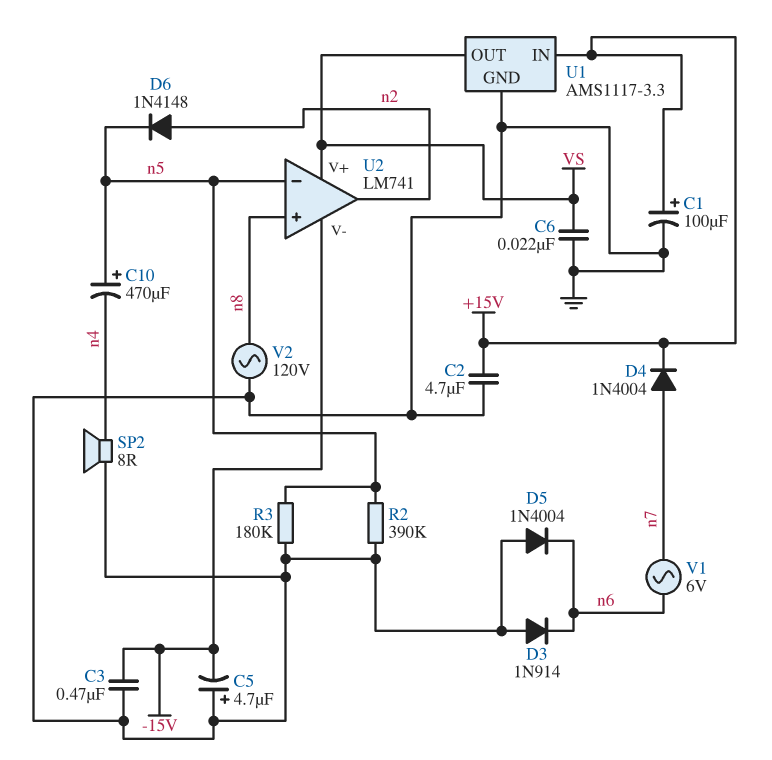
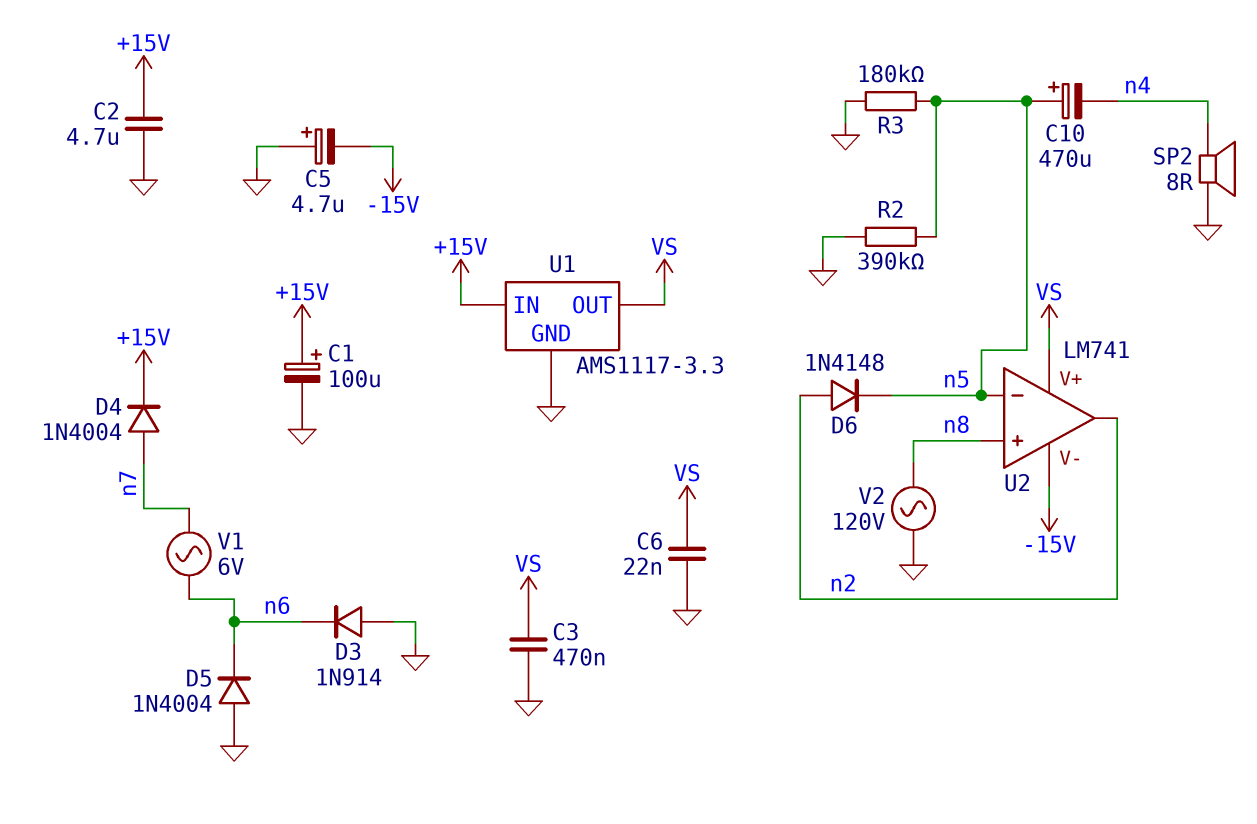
C3: 470nF (-15V, GND) -> 470nF (GND, VS)

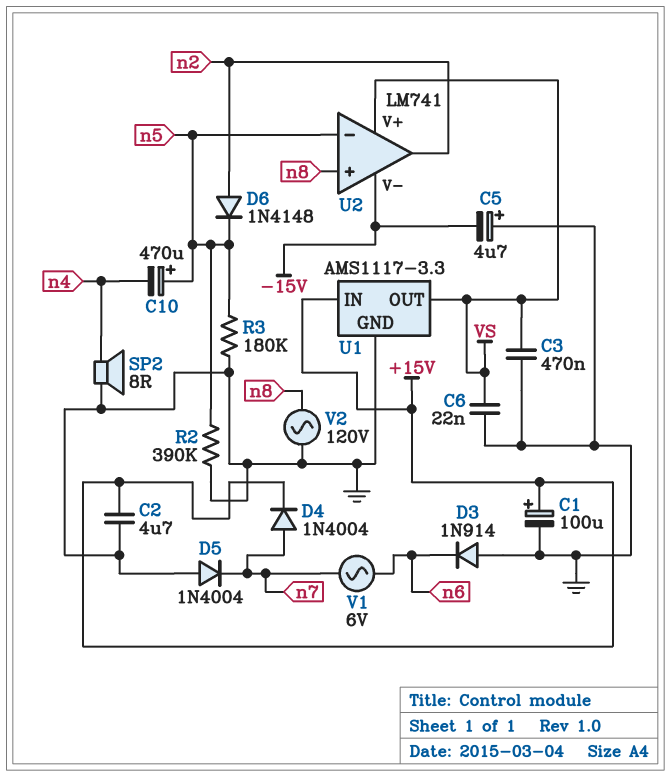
D5: diode 1N4004 (A GND, K n6) -> diode 1N4004 (A GND, K n7)

